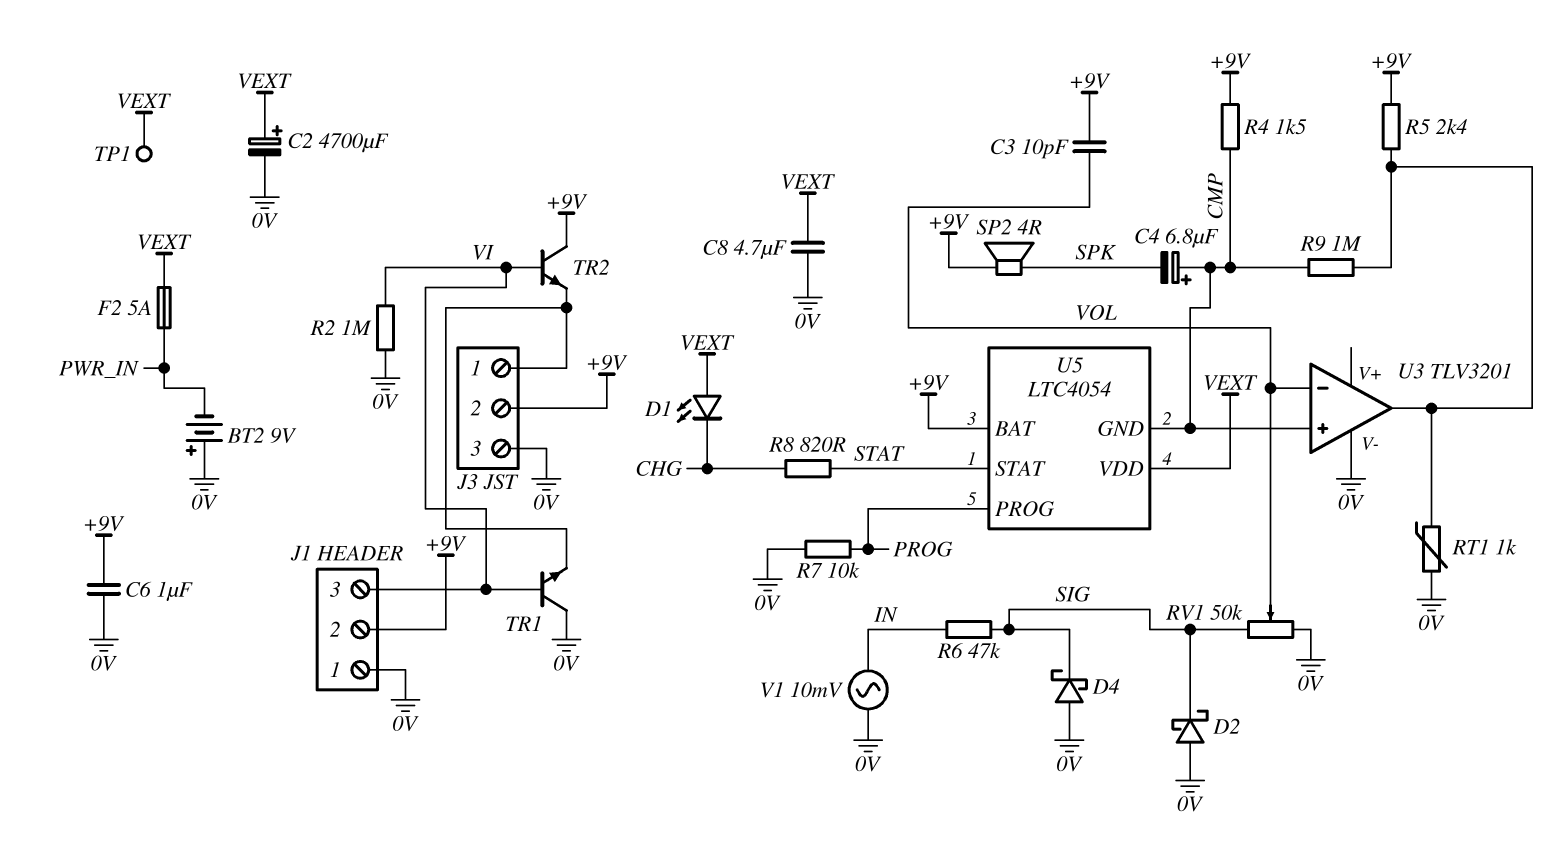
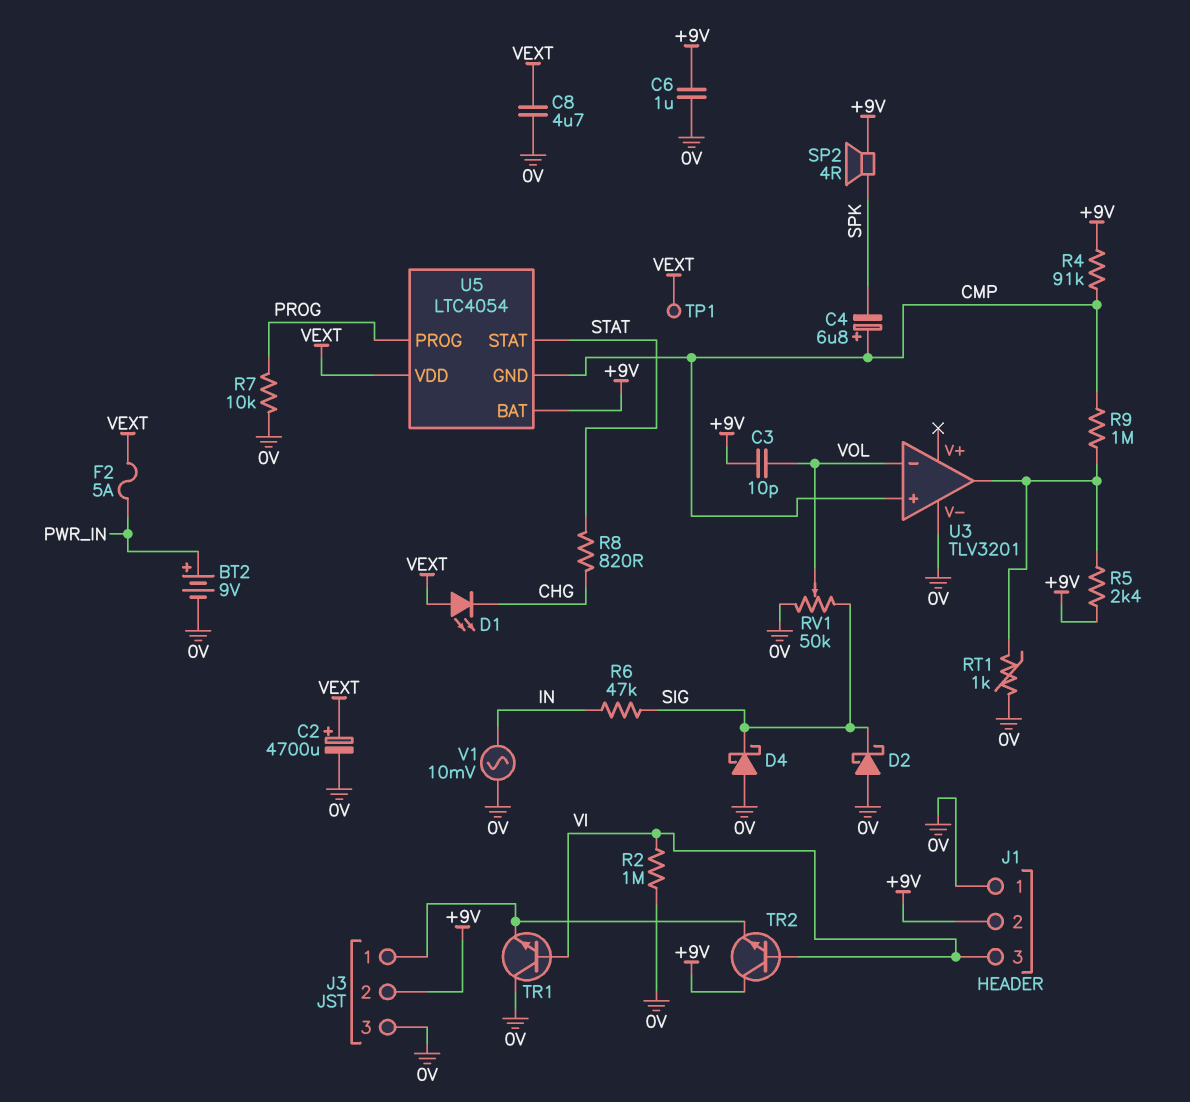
BT2: 9V (plus 0V, minus PWR_IN) -> 9V (plus PWR_IN, minus 0V)
R4: 1.5k (+9V, CMP) -> 91k (+9V, CMP)

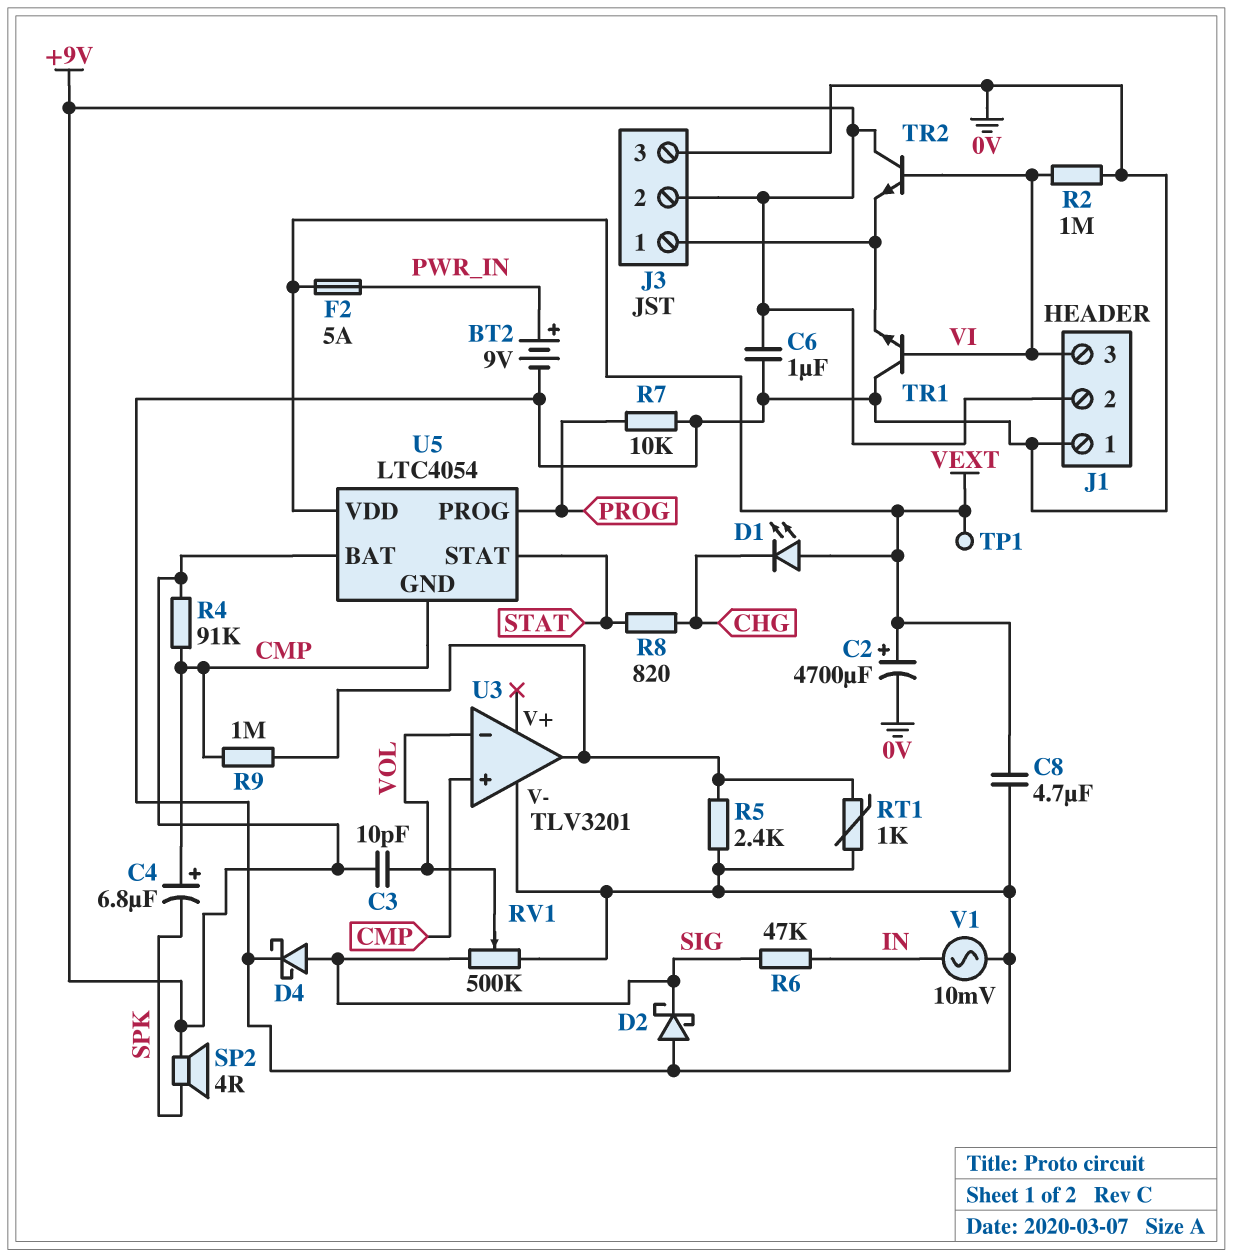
D4: schottky (A 0V, K SIG) -> schottky (A SIG, K 0V)
R5: 2.4k (+9V, U3/out) -> 2.4k (0V, U3/out)
RV1: 50k (0V, SIG, wiper VOL) -> 500k (0V, SIG, wiper VOL)

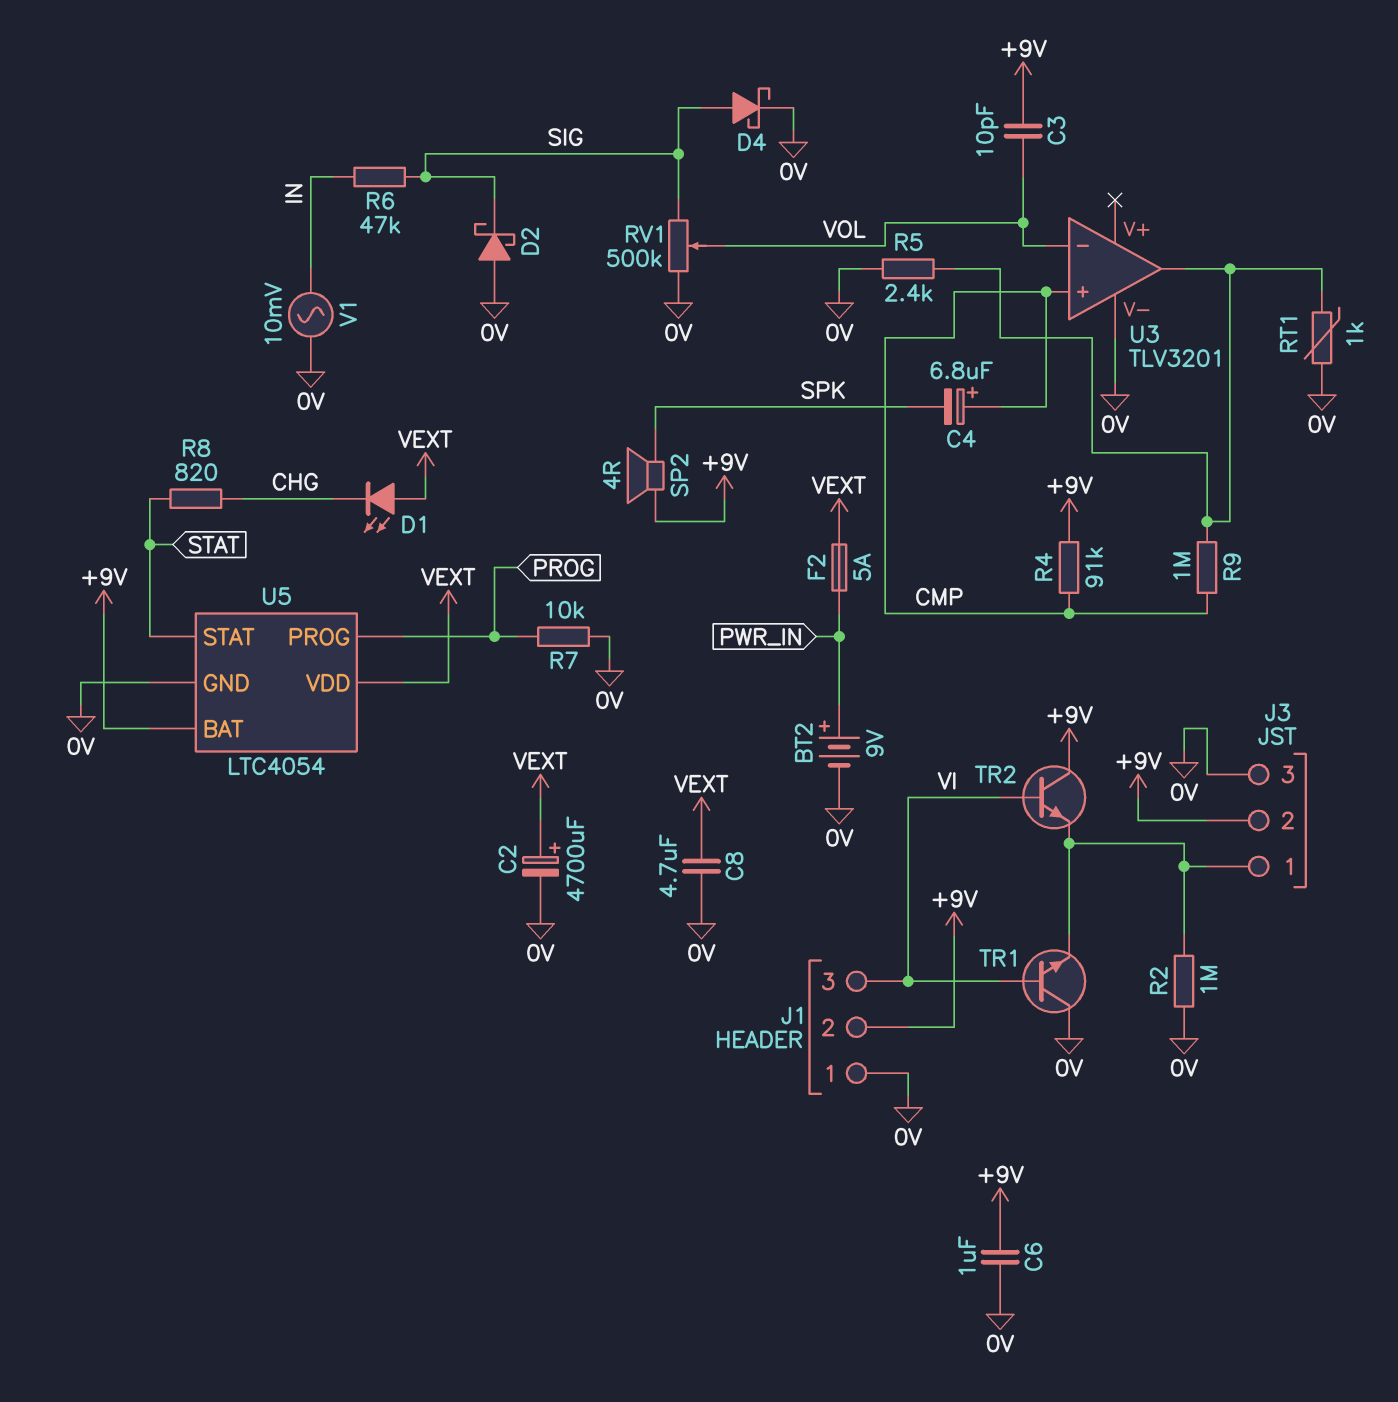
R2: 1M (0V, VI) -> 1M (0V, J3/1)
TP1: test point (VEXT) -> none
U5 pin GND: CMP -> 0V

